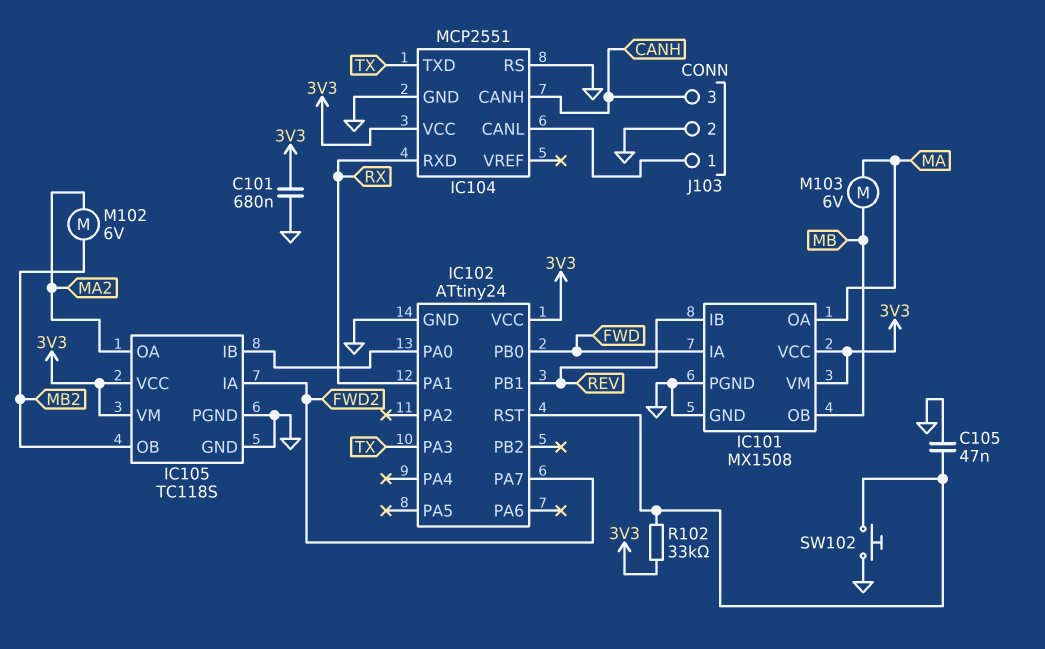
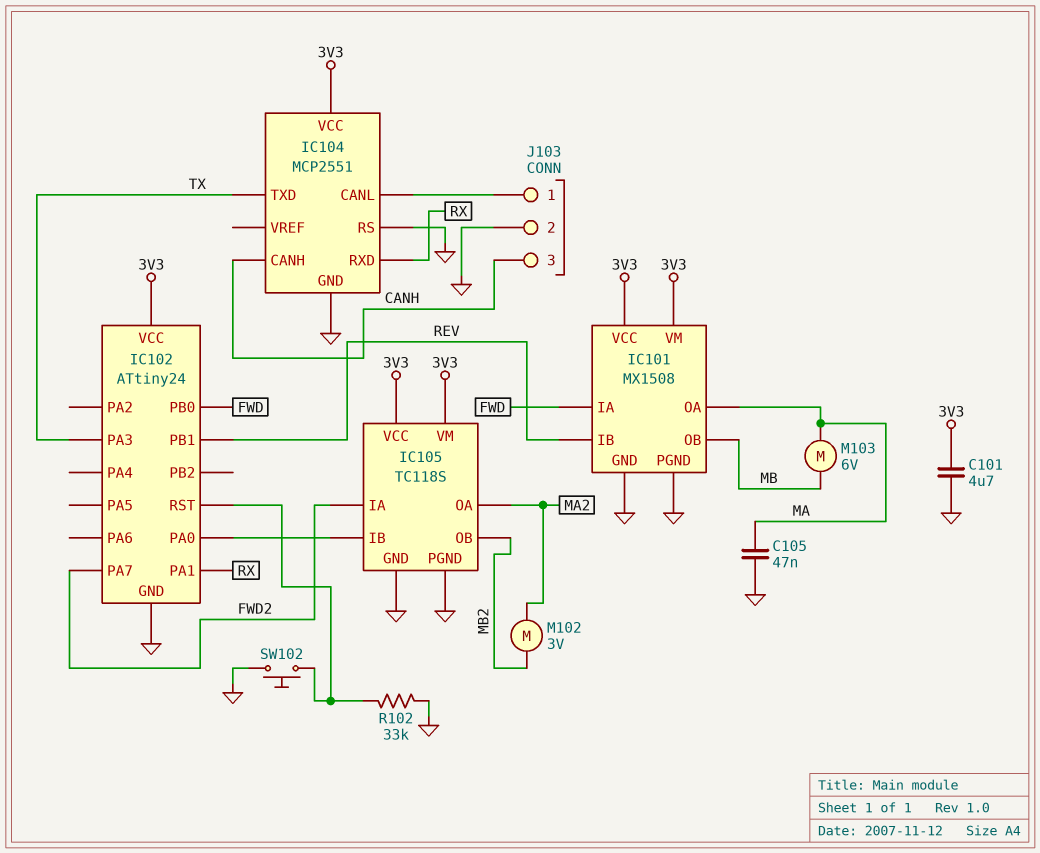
C101: 680nF (3V3, GND) -> 4.7uF (3V3, GND)
C105: 47nF (GND, IC102/RST) -> 47nF (GND, MA)
M102: motor 6V (MA2, MB2) -> motor 3V (MA2, MB2)
R102: 33k (3V3, IC102/RST) -> 33k (GND, IC102/RST)

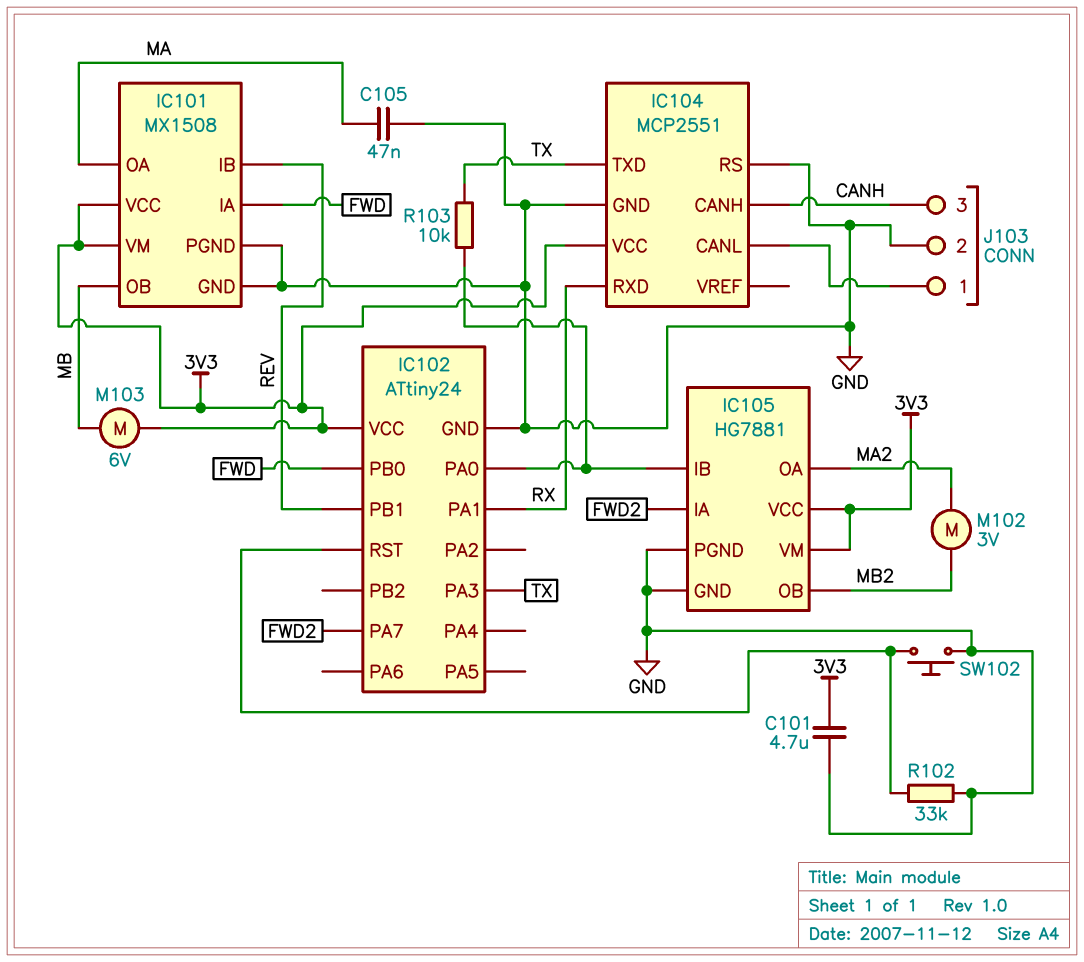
IC105: TC118S -> HG7881
M103: motor 6V (MA, MB) -> motor 6V (3V3, MB)
R103: none -> 10k (IC102/PA0, TX)

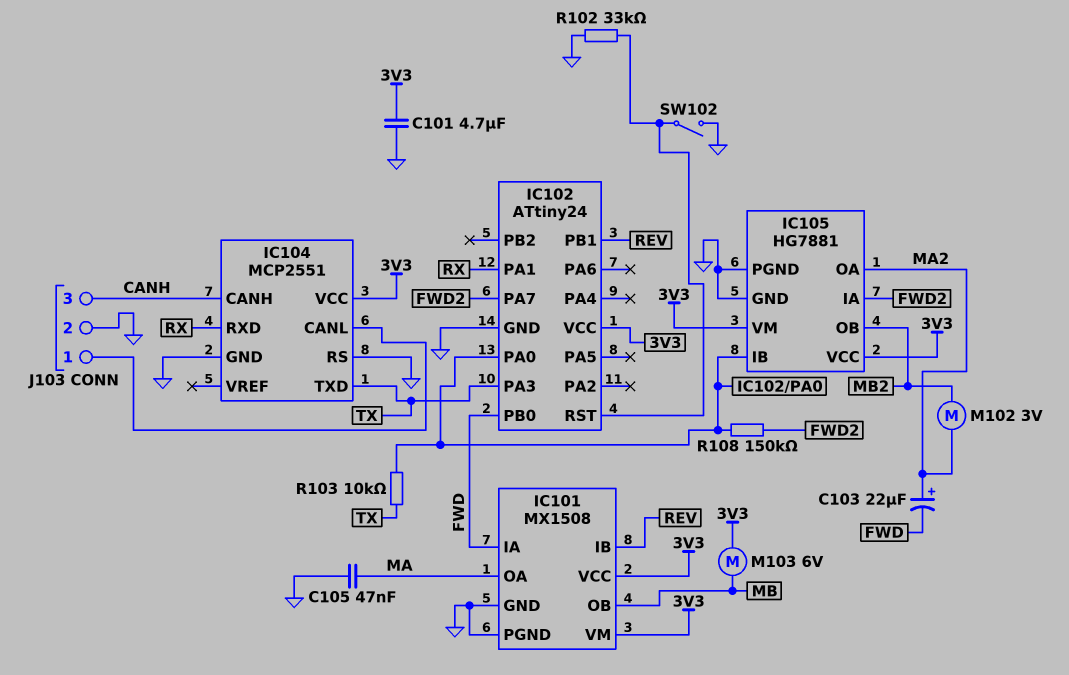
C103: none -> 22uF (plus MA2, minus FWD)
R108: none -> 150k (FWD2, IC102/PA0)
SW102: button (GND, IC102/RST) -> switch (GND, IC102/RST)

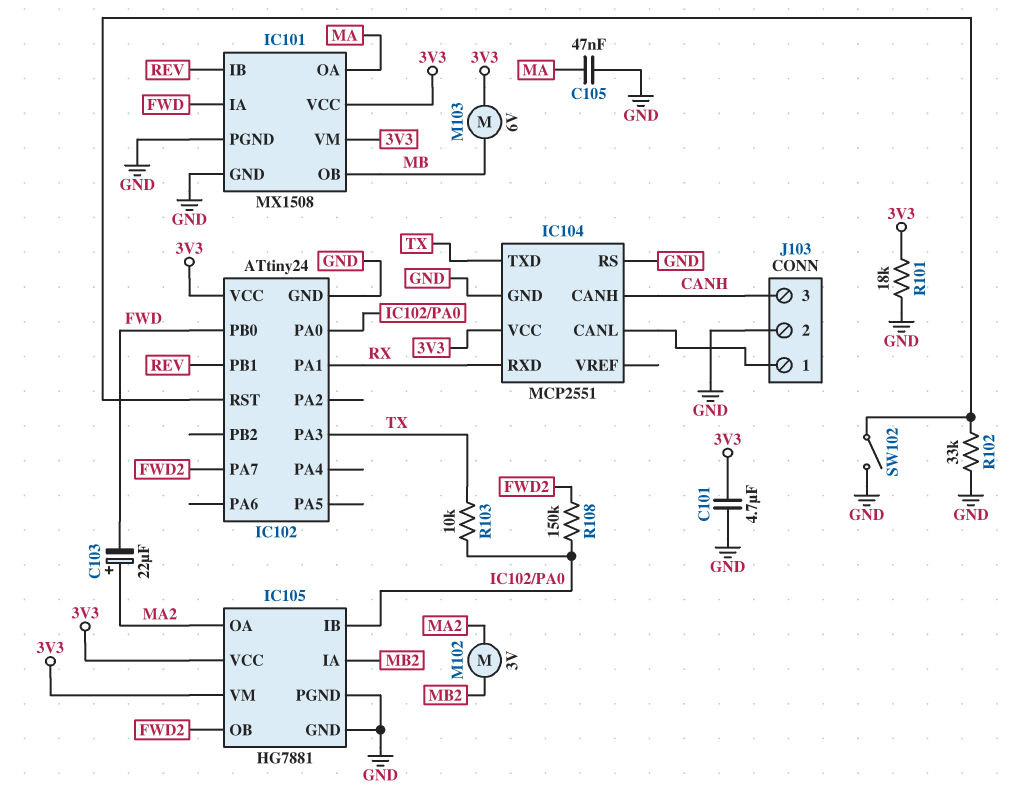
IC105 pin IA: FWD2 -> MB2
IC105 pin OB: MB2 -> FWD2
R101: none -> 18k (3V3, GND)

